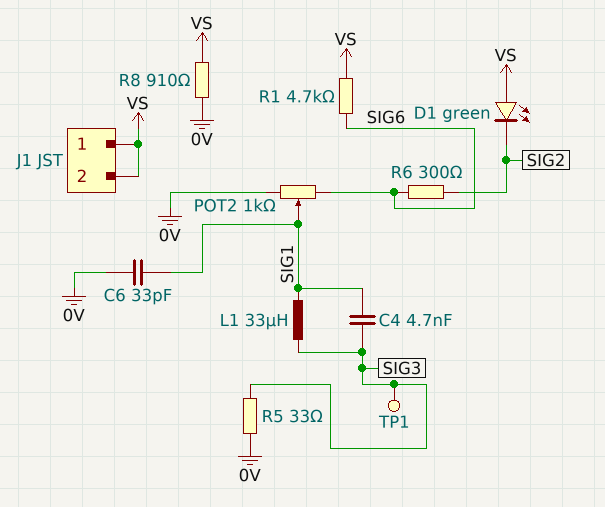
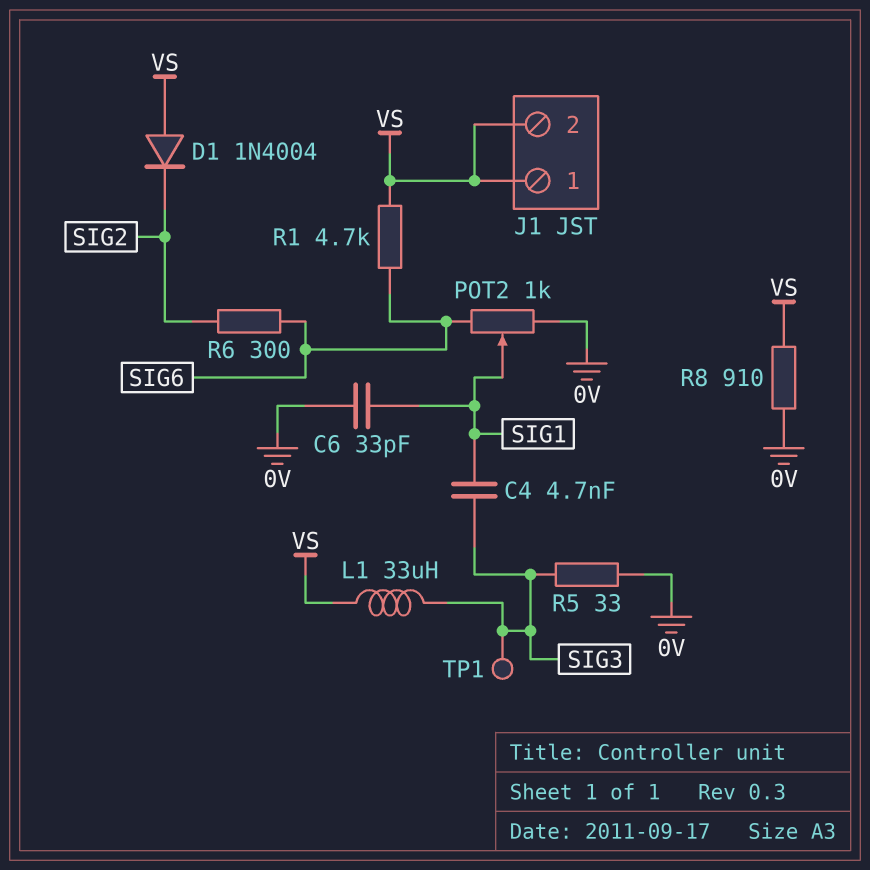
D1: LED green (A VS, K SIG2) -> diode 1N4004 (A VS, K SIG2)
L1: 33uH (SIG1, SIG3) -> 33uH (SIG3, VS)

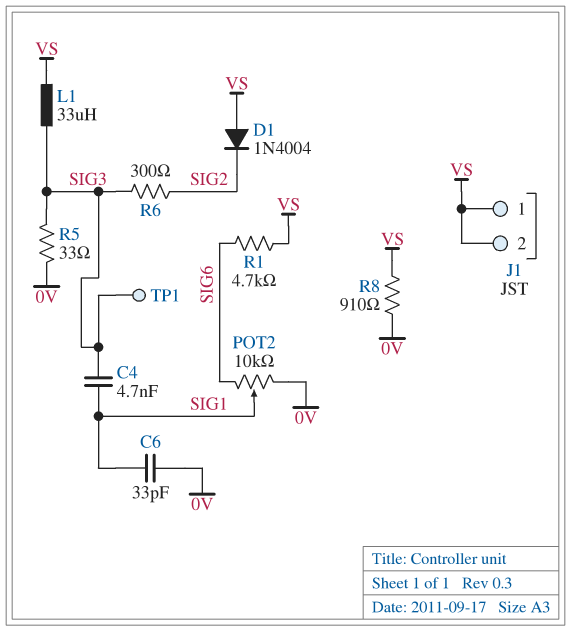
POT2: 1k (0V, SIG6, wiper SIG1) -> 10k (0V, SIG6, wiper SIG1)
R6: 300 (SIG2, SIG6) -> 300 (SIG2, SIG3)

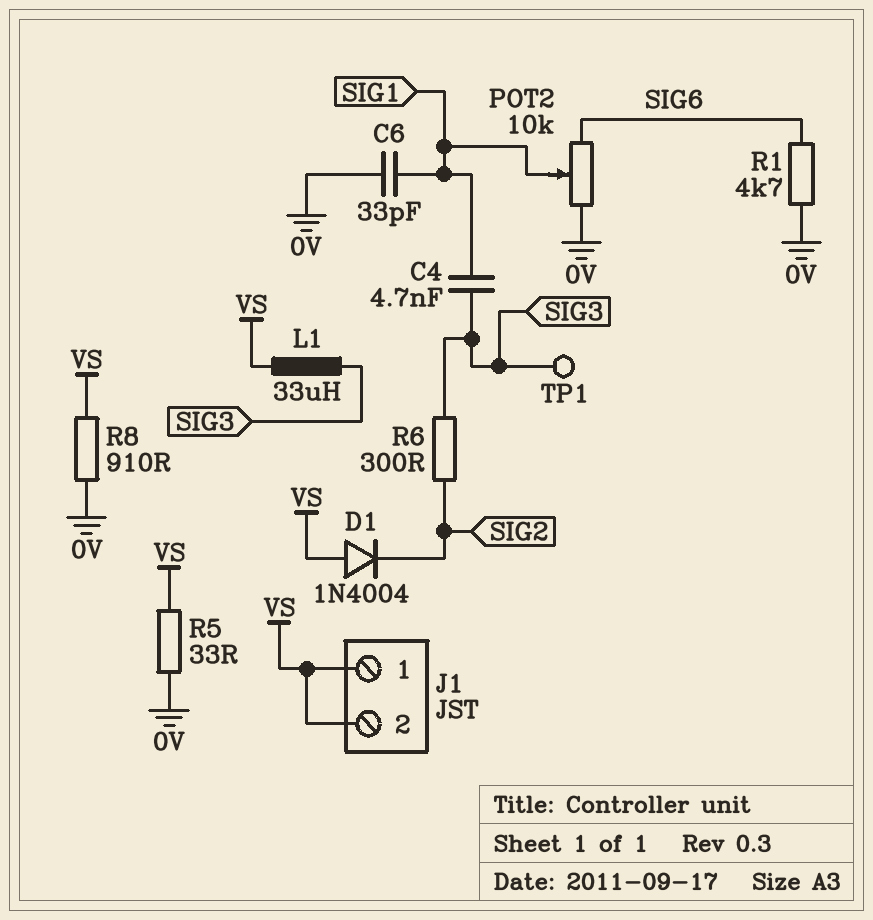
R1: 4.7k (SIG6, VS) -> 4.7k (0V, SIG6)
R5: 33 (0V, SIG3) -> 33 (0V, VS)

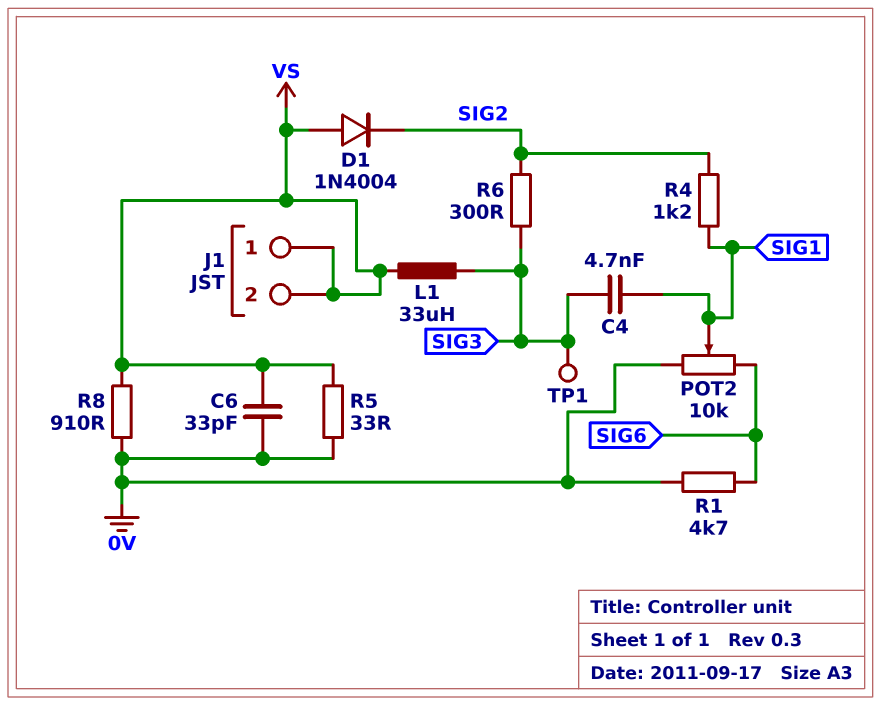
C6: 33pF (0V, SIG1) -> 33pF (0V, VS)
R4: none -> 1.2k (SIG1, SIG2)

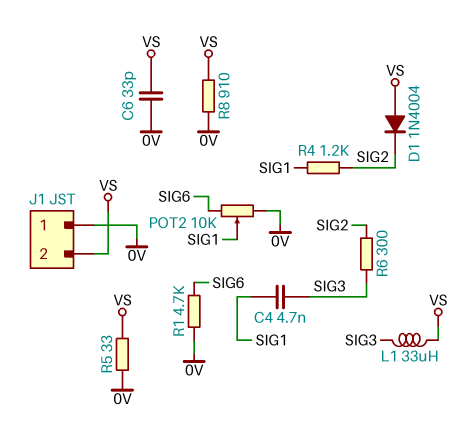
J1 pin 1: VS -> 0V
TP1: test point (SIG3) -> none

